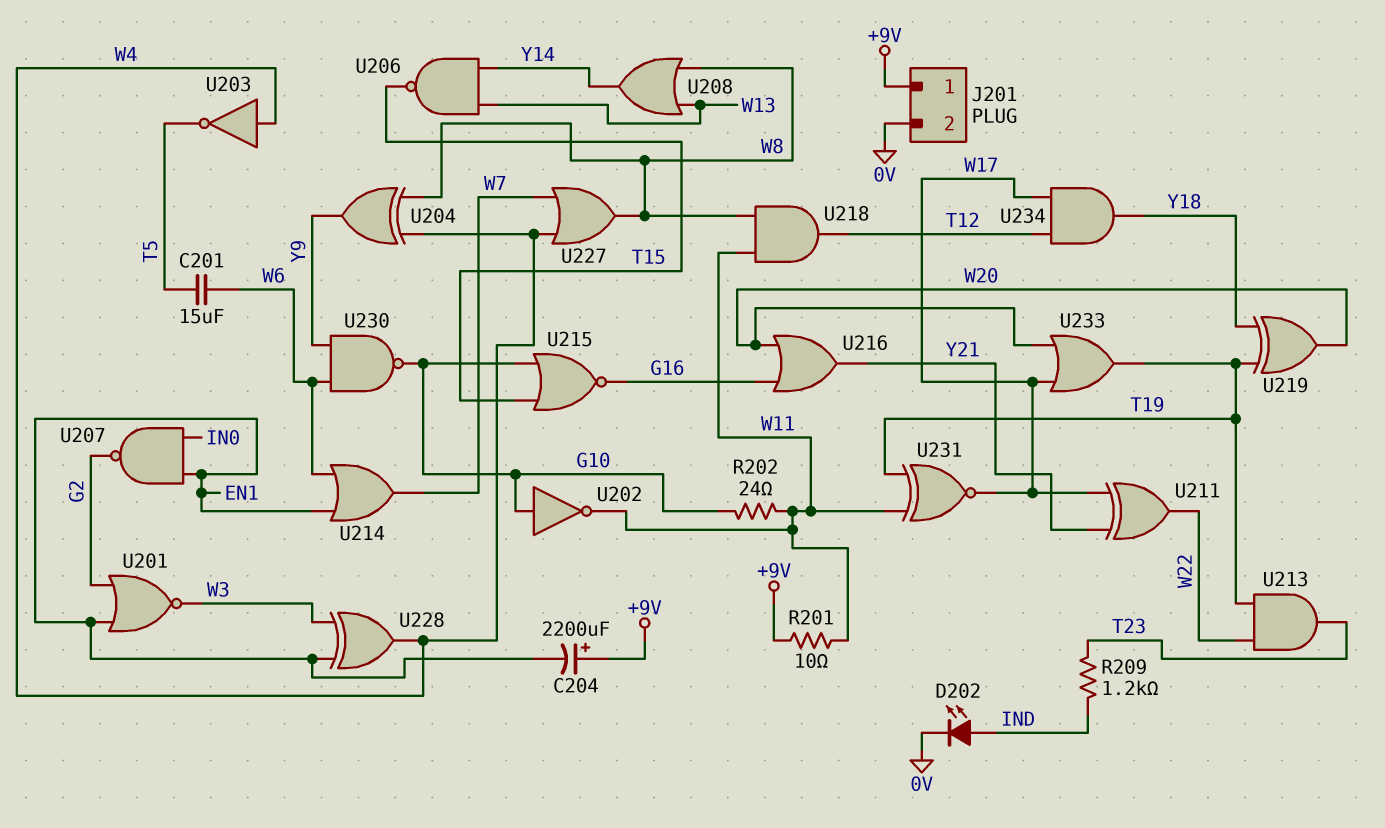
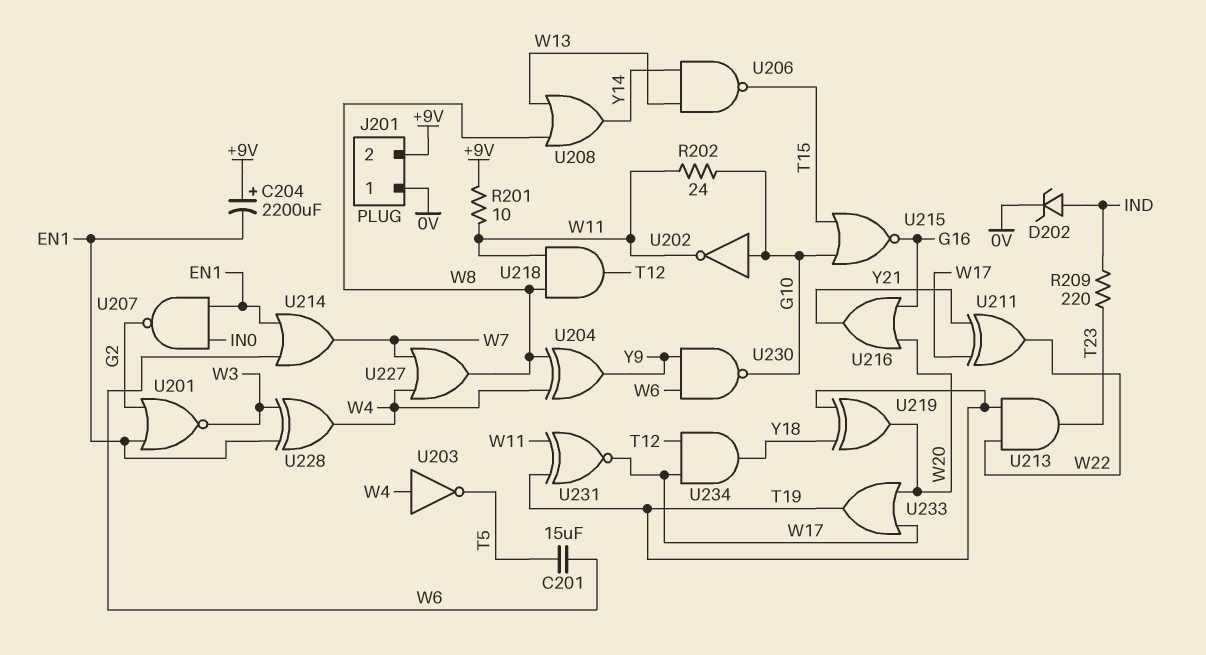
D202: LED (A IND, K 0V) -> zener (A IND, K 0V)
J201 pin 1: +9V -> 0V
J201 pin 2: 0V -> +9V
R209: 1.2k (IND, T23) -> 220 (IND, T23)

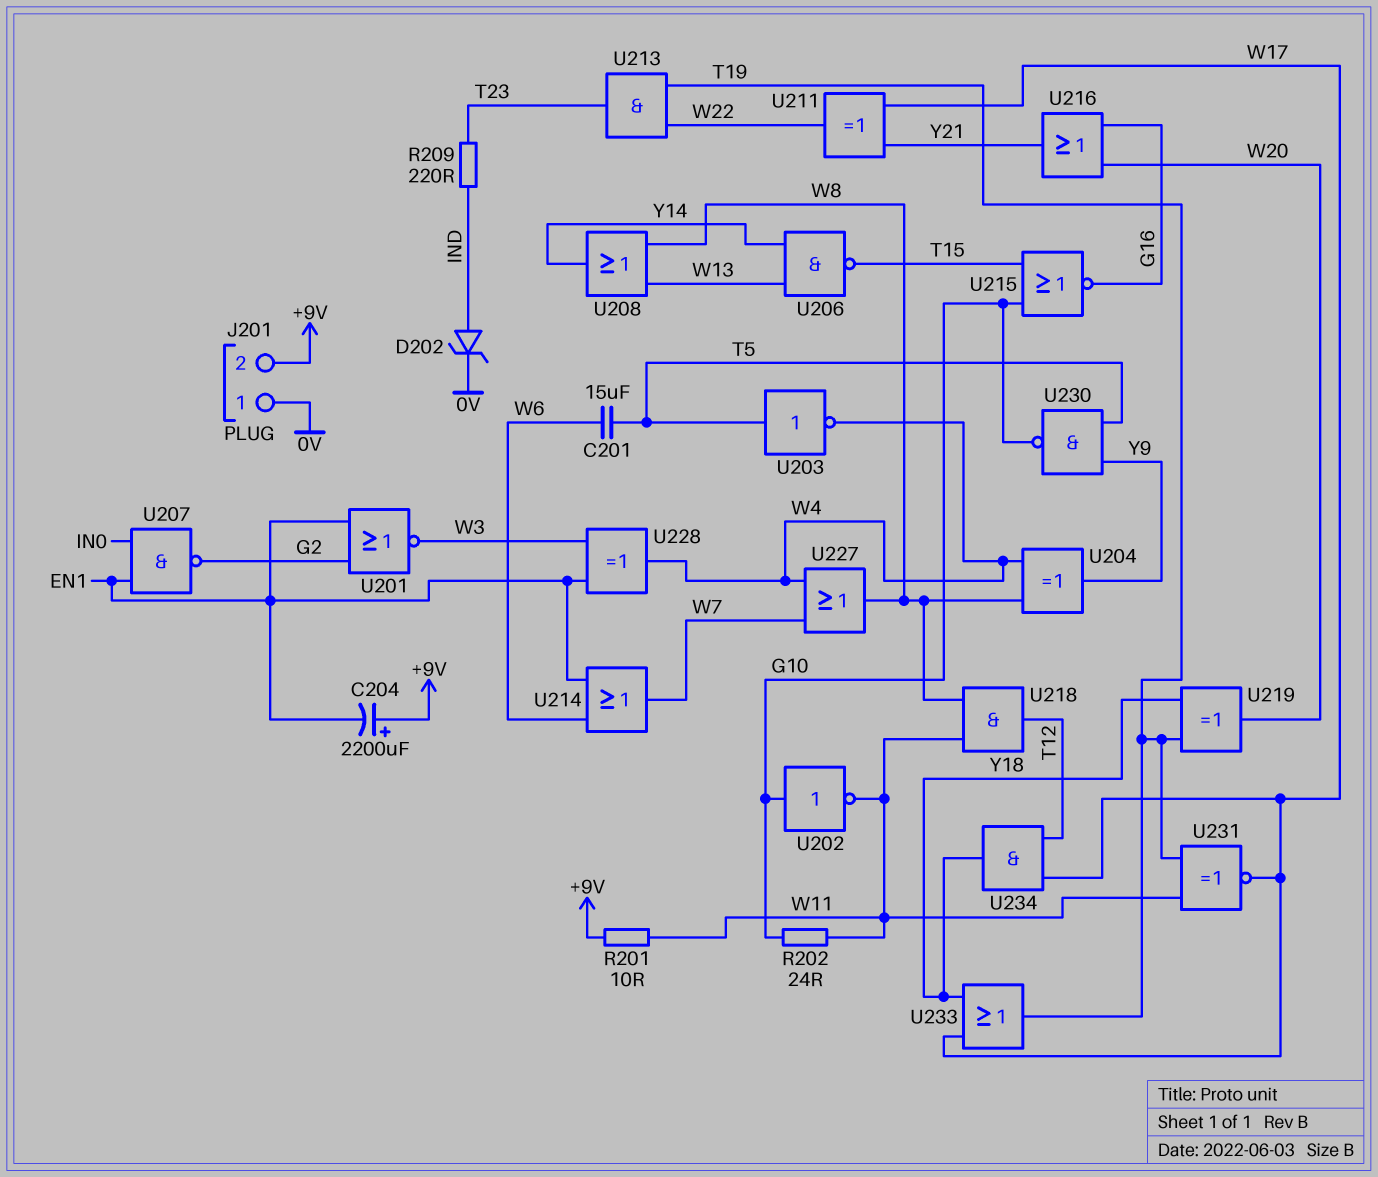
U203: NOT (in W4, out T5) -> NOT (in T5, out W4)
U230: NAND (in W6, in Y9, out G10) -> NAND (in T5, in Y9, out G10)
U233: OR (in W17, in W20, out T19) -> OR (in W17, in Y18, out T19)

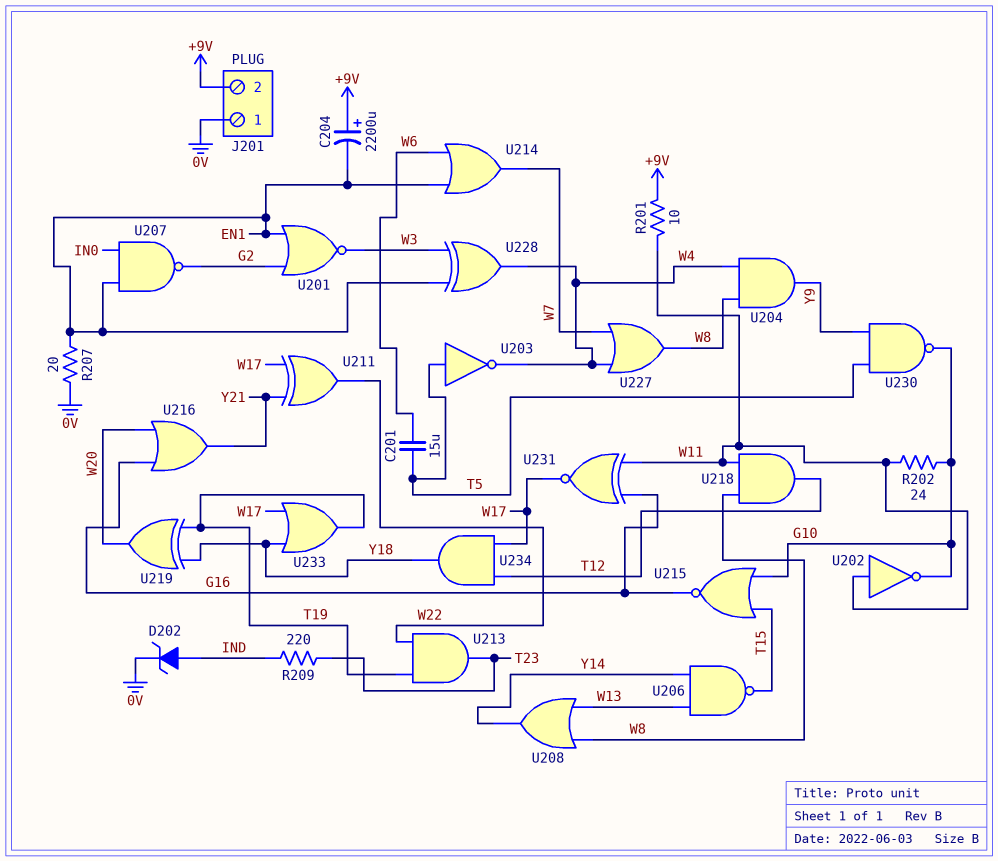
R207: none -> 20 (0V, EN1)
U202: NOT (in G10, out W11) -> NOT (in W11, out G10)
U204: XOR (in W4, in W8, out Y9) -> AND (in W4, in W8, out Y9)
U231: XNOR (in T19, in W11, out W17) -> XNOR (in G16, in W11, out W17)

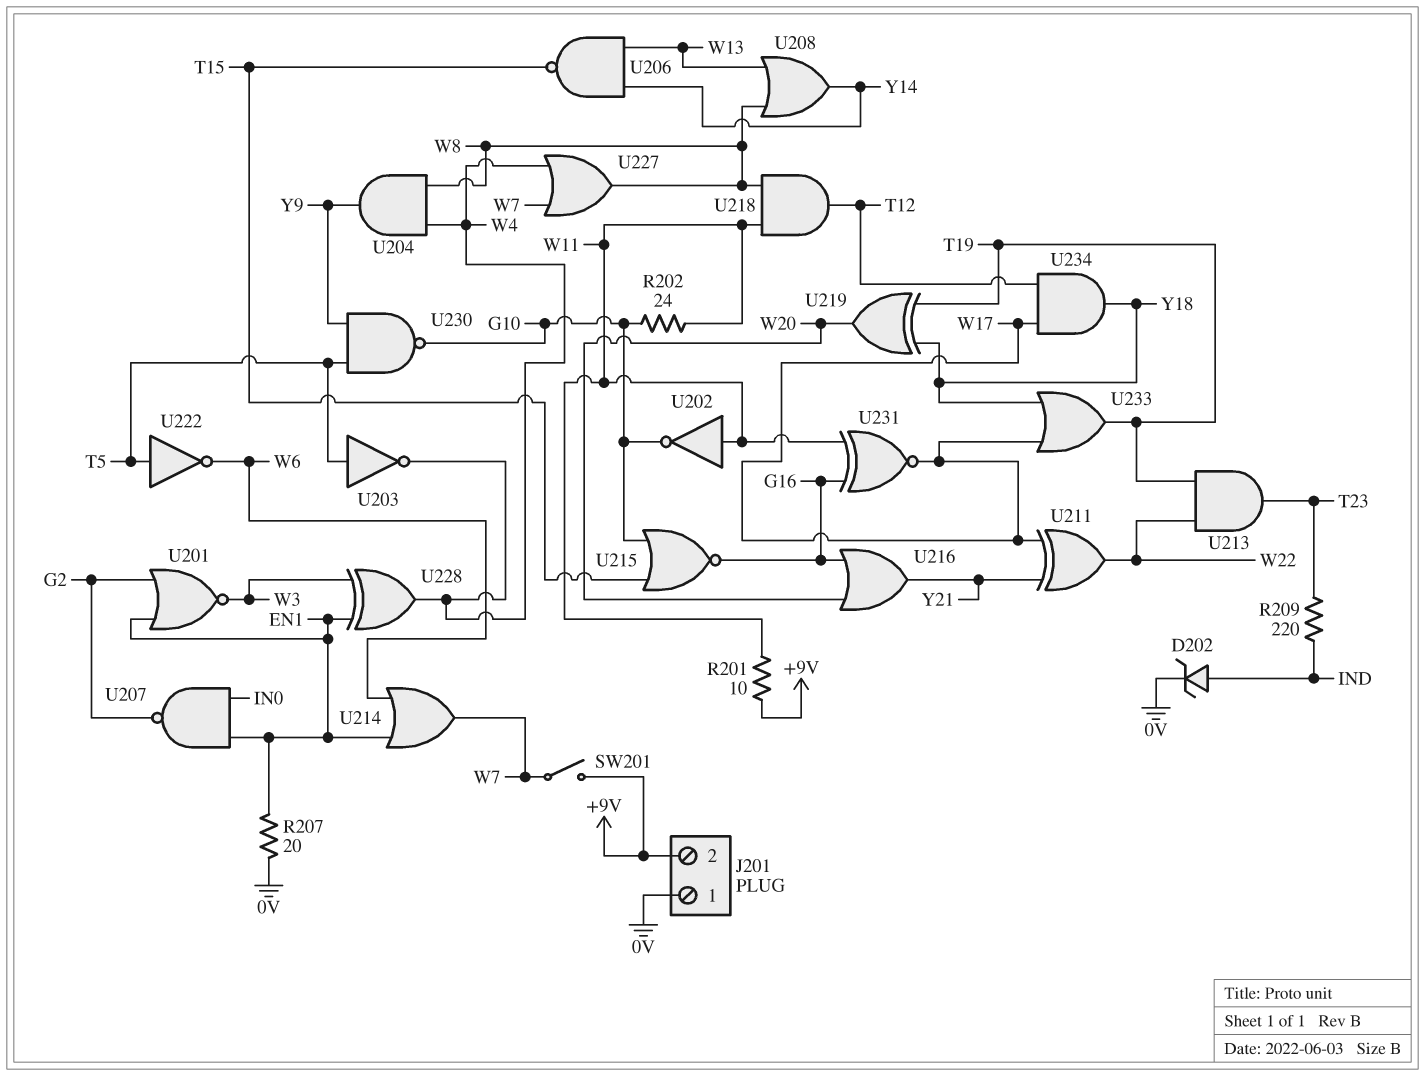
C201: 15uF (T5, W6) -> none
C204: 2200uF (plus +9V, minus EN1) -> none
SW201: none -> switch (+9V, W7)
U222: none -> NOT (in T5, out W6)

